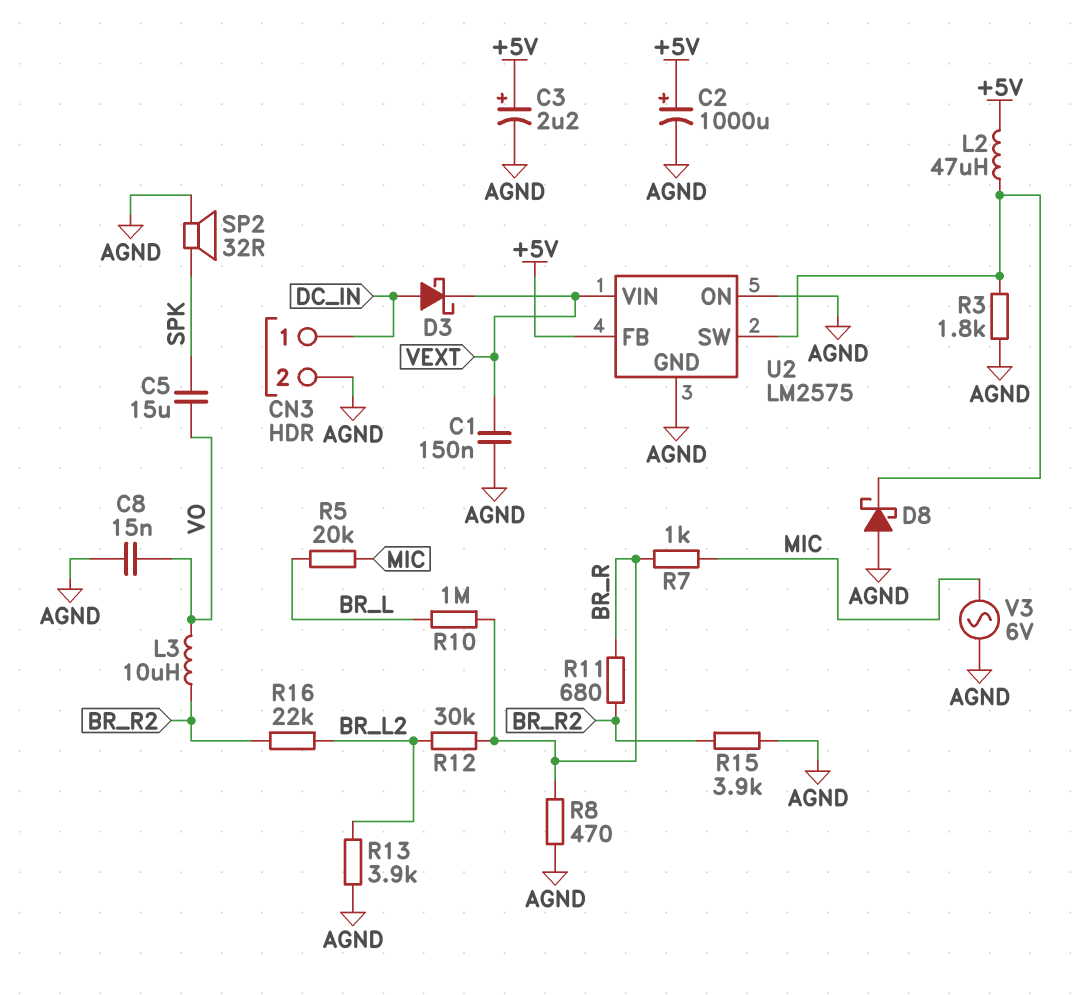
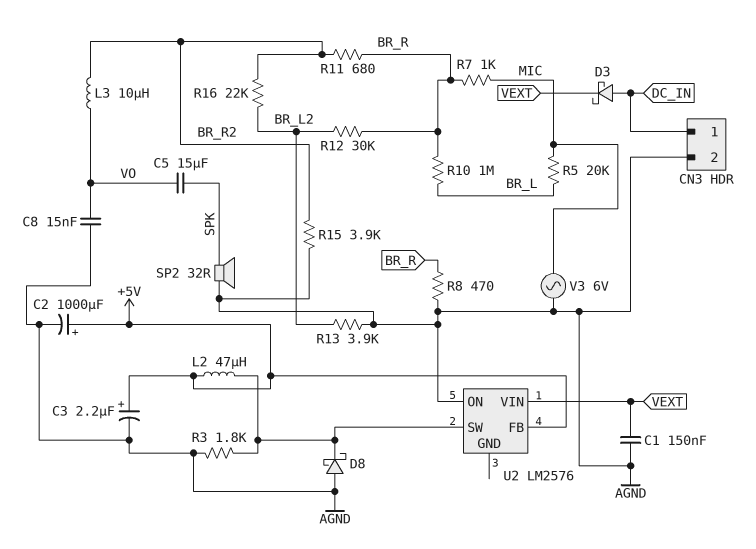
U2: LM2575 -> LM2576
U2 pin GND: AGND -> none

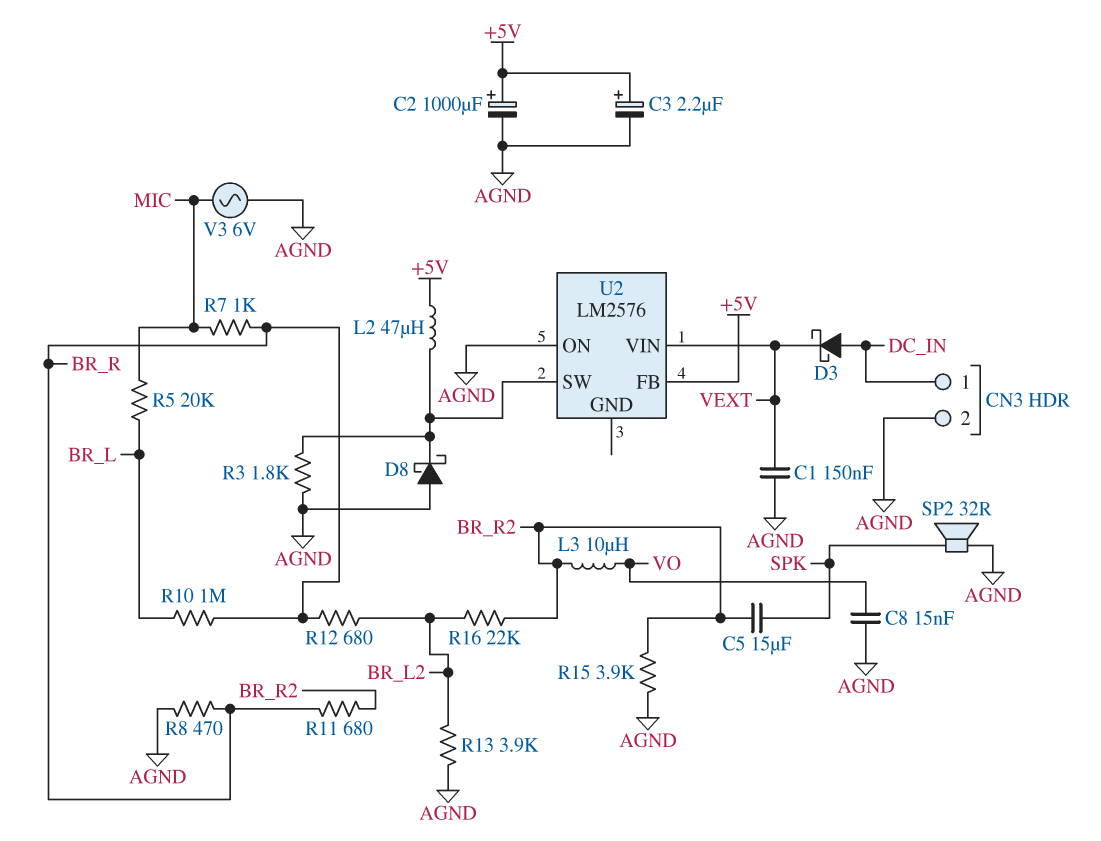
C5: 15uF (SPK, VO) -> 15uF (BR_R2, SPK)
R12: 30k (BR_L2, BR_R) -> 680 (BR_L2, BR_R)

